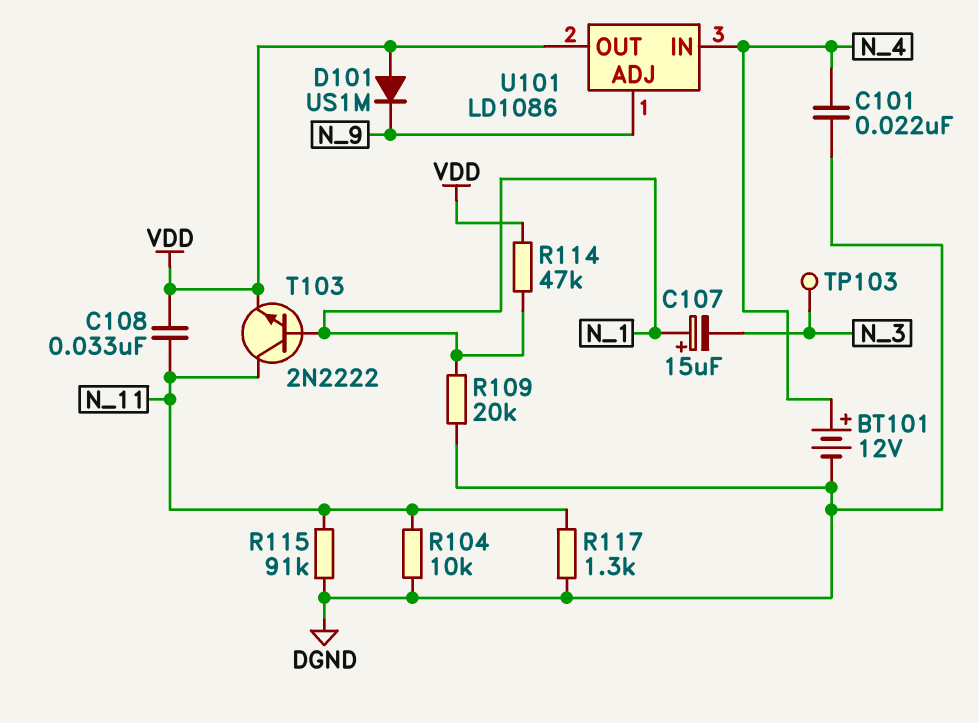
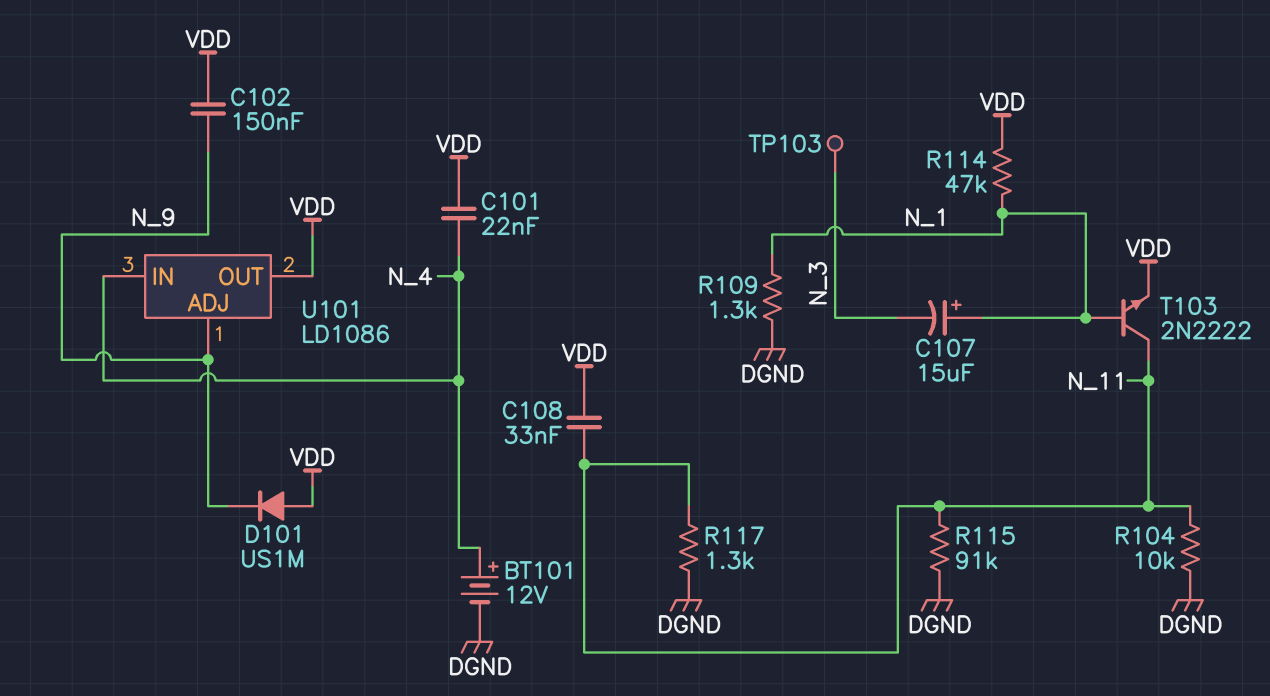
C101: 22nF (DGND, N_4) -> 22nF (N_4, VDD)
C102: none -> 150nF (N_9, VDD)
R109: 20k (DGND, N_1) -> 1.3k (DGND, N_1)

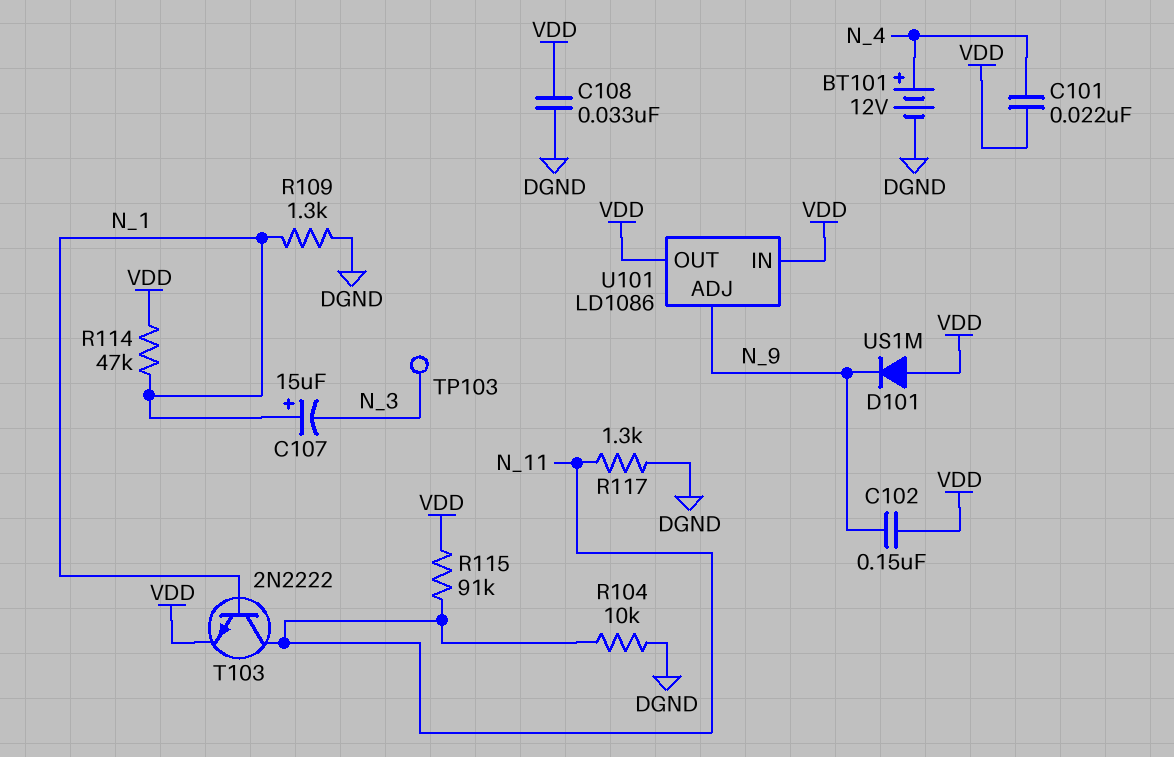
C108: 33nF (N_11, VDD) -> 33nF (DGND, VDD)
R115: 91k (DGND, N_11) -> 91k (N_11, VDD)
U101 pin IN: N_4 -> VDD

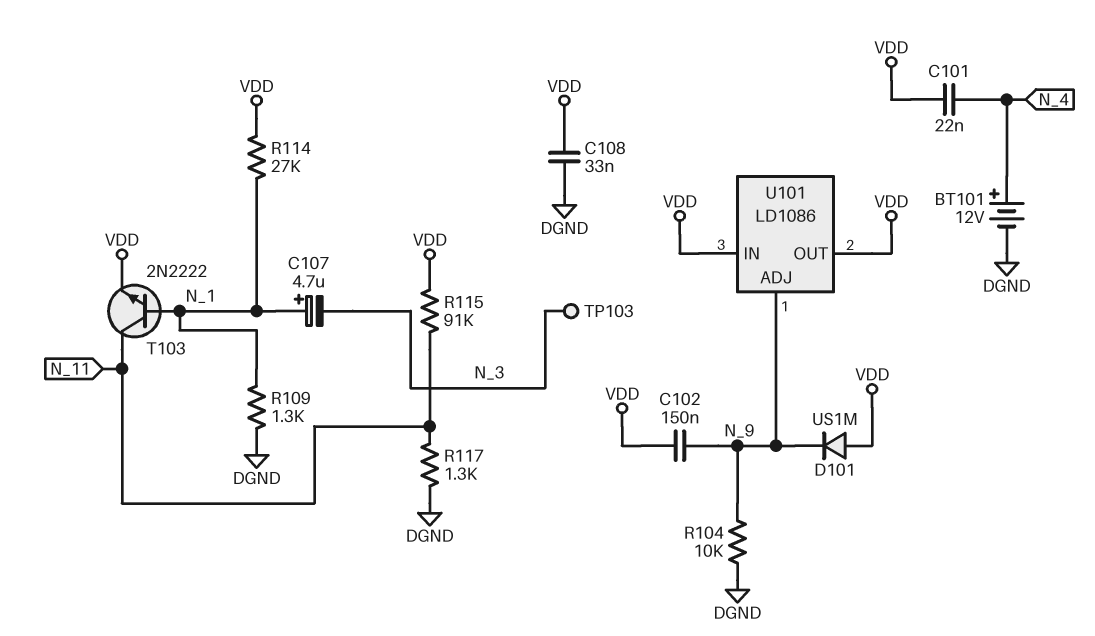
C107: 15uF (plus N_1, minus N_3) -> 4.7uF (plus N_1, minus N_3)
R104: 10k (DGND, N_11) -> 10k (DGND, N_9)
R114: 47k (N_1, VDD) -> 27k (N_1, VDD)

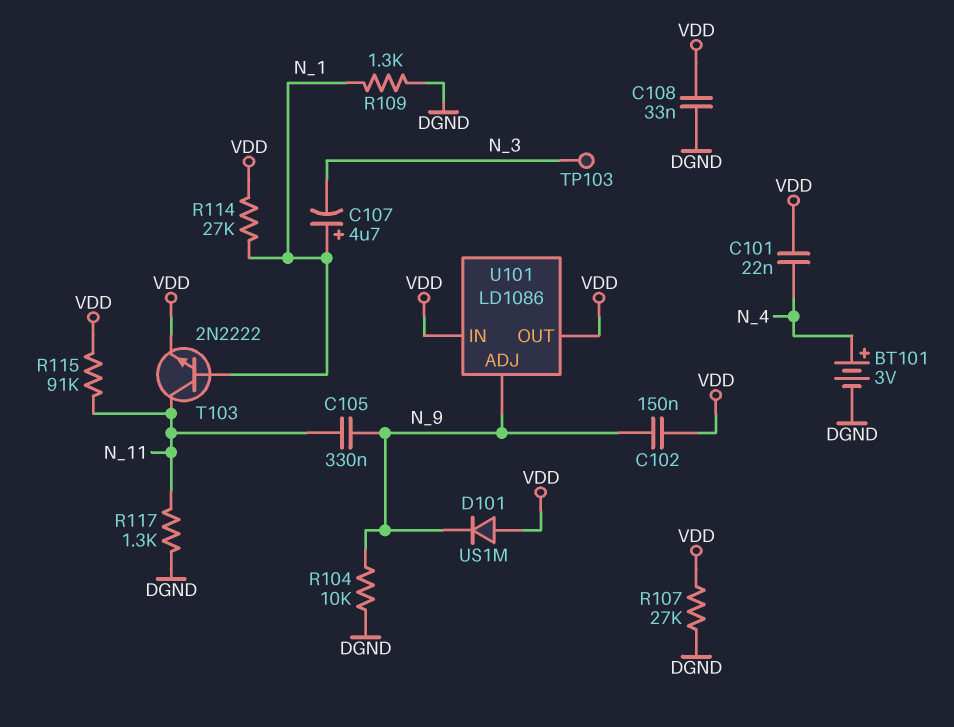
BT101: 12V (plus N_4, minus DGND) -> 3V (plus N_4, minus DGND)
C105: none -> 330nF (N_9, N_11)
R107: none -> 27k (DGND, VDD)

